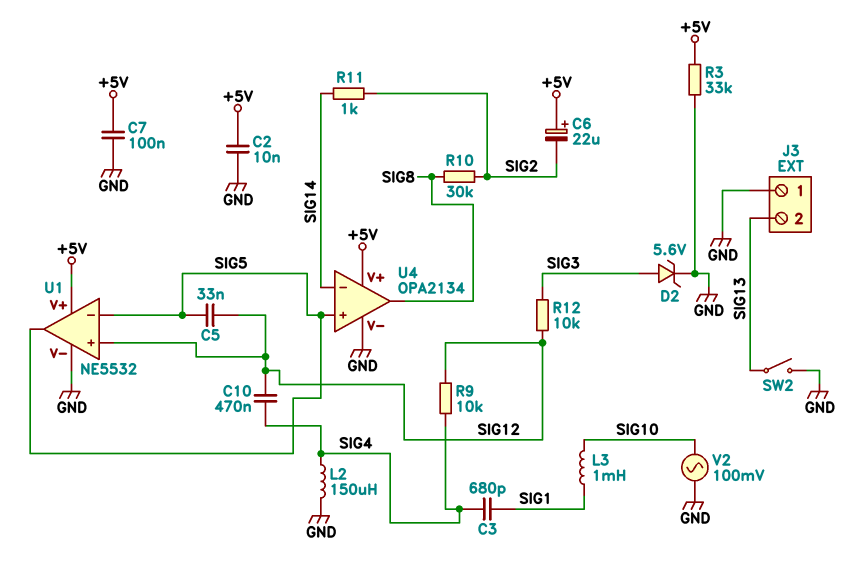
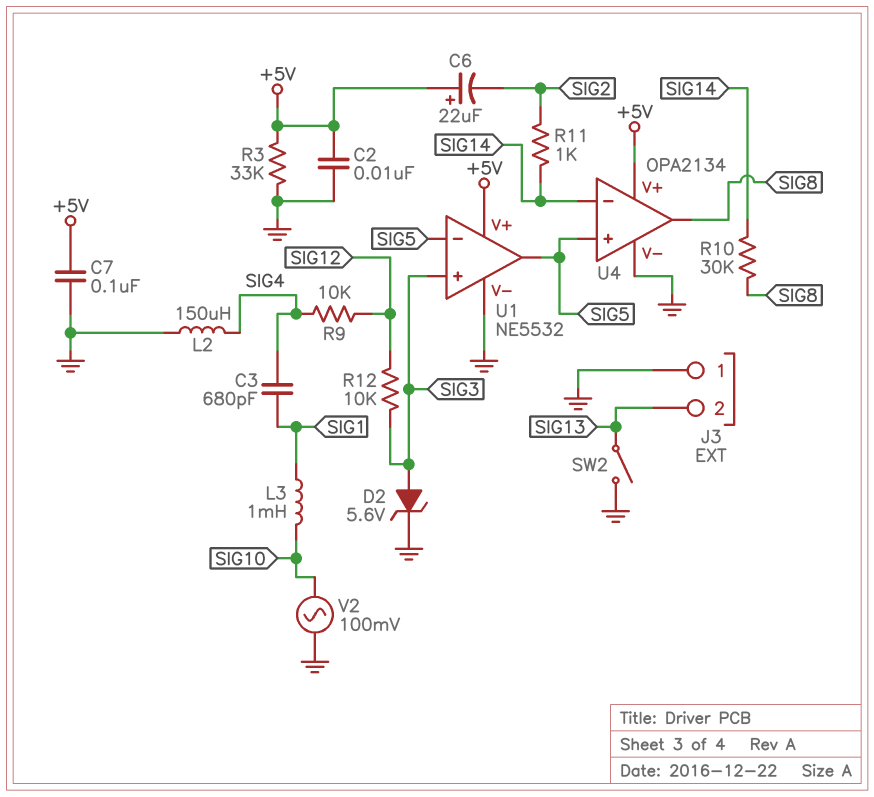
C5: 33nF (SIG5, SIG12) -> none
C10: 470nF (SIG4, SIG12) -> none
R10: 30k (SIG2, SIG8) -> 30k (SIG8, SIG14)
U1 pin in+: SIG12 -> SIG3

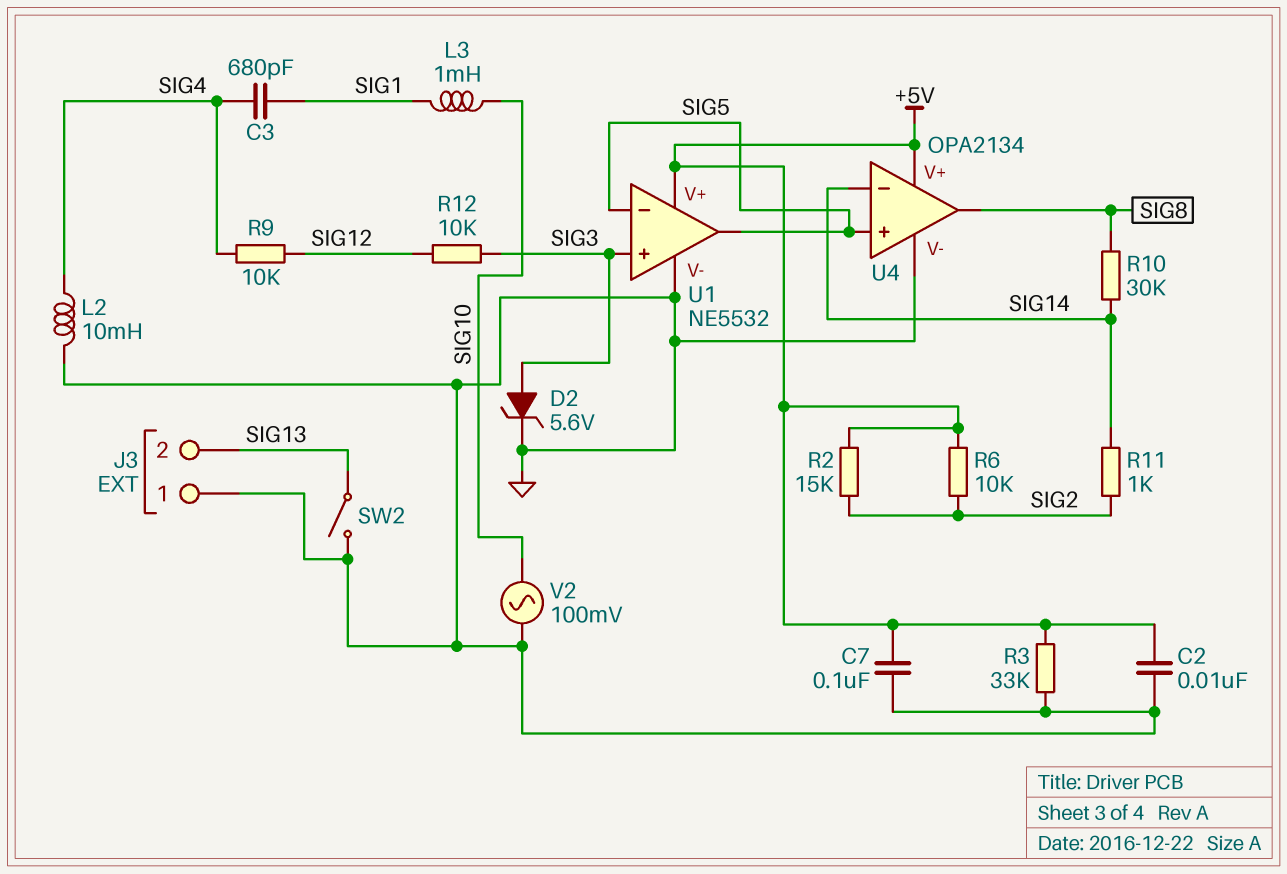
C6: 22uF (plus +5V, minus SIG2) -> none
L2: 150uH (GND, SIG4) -> 10mH (GND, SIG4)
R2: none -> 15k (+5V, SIG2)
R6: none -> 10k (+5V, SIG2)

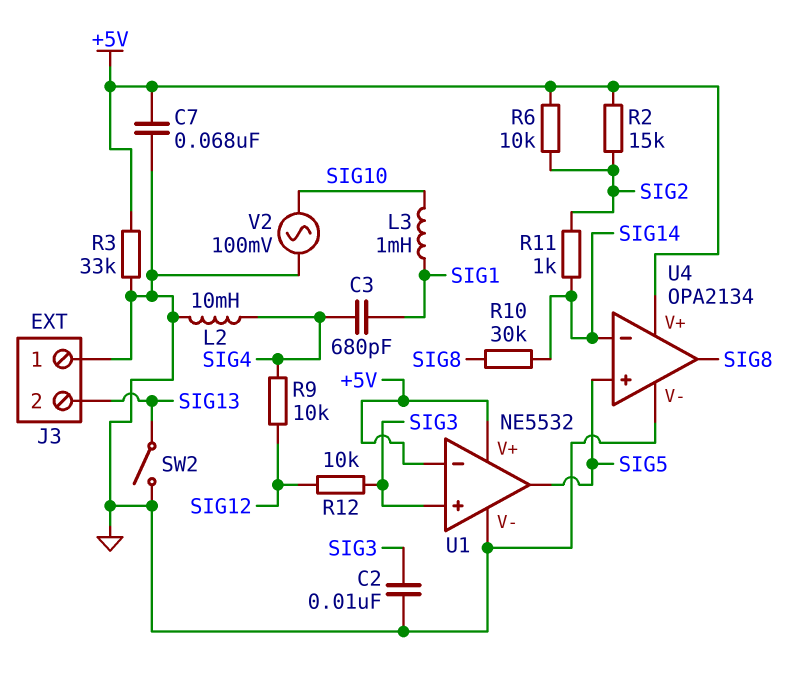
C2: 10nF (+5V, GND) -> 10nF (GND, SIG3)
C7: 100nF (+5V, GND) -> 68nF (+5V, GND)
D2: zener 5.6V (A SIG3, K GND) -> none
U1 pin in-: SIG5 -> +5V

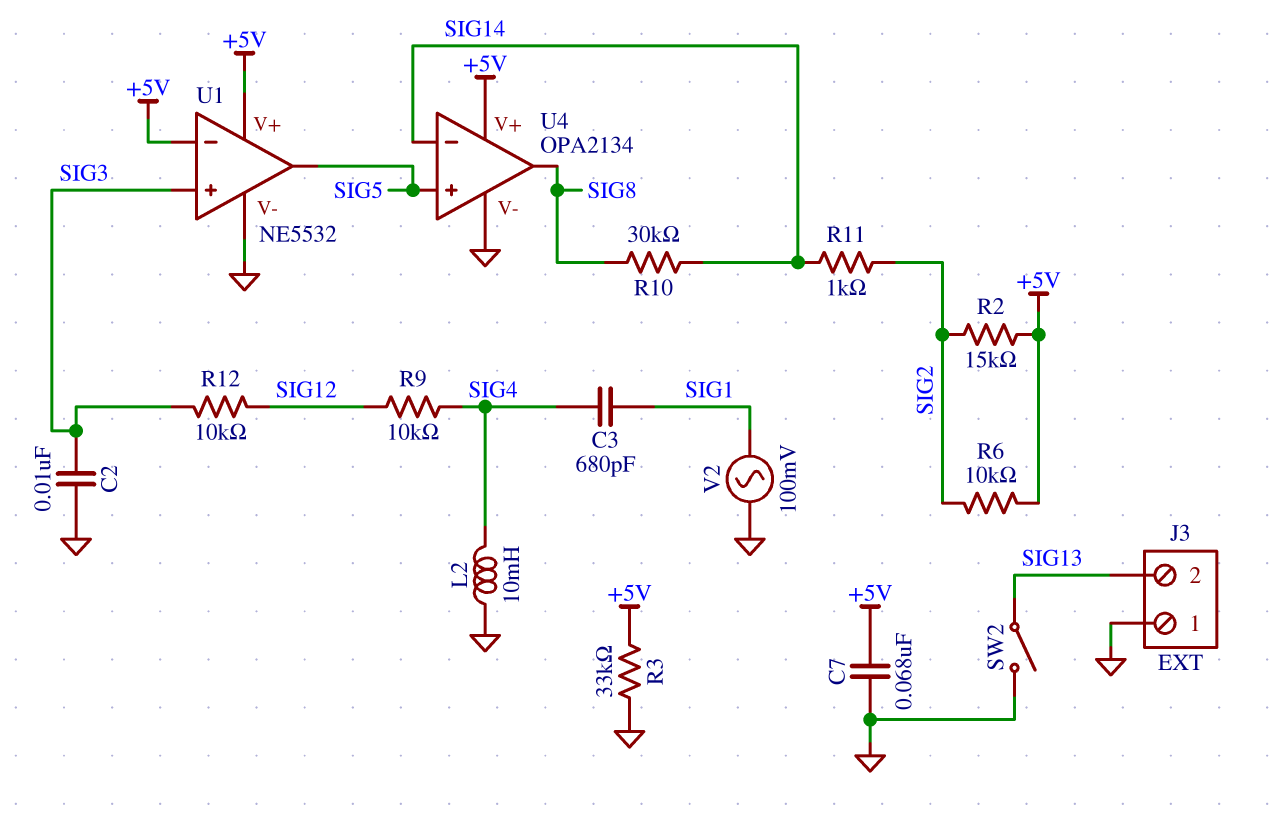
L3: 1mH (SIG1, SIG10) -> none
V2: AC 100mV (GND, SIG10) -> AC 100mV (GND, SIG1)

